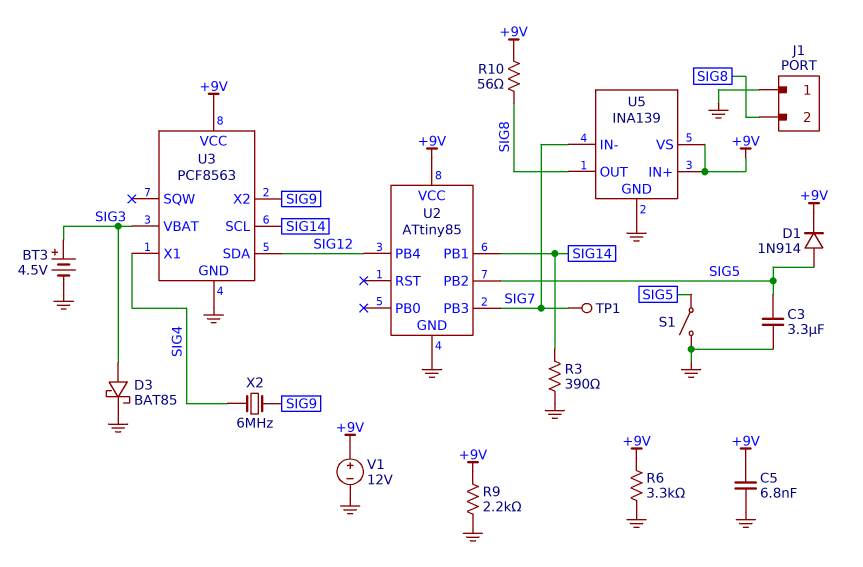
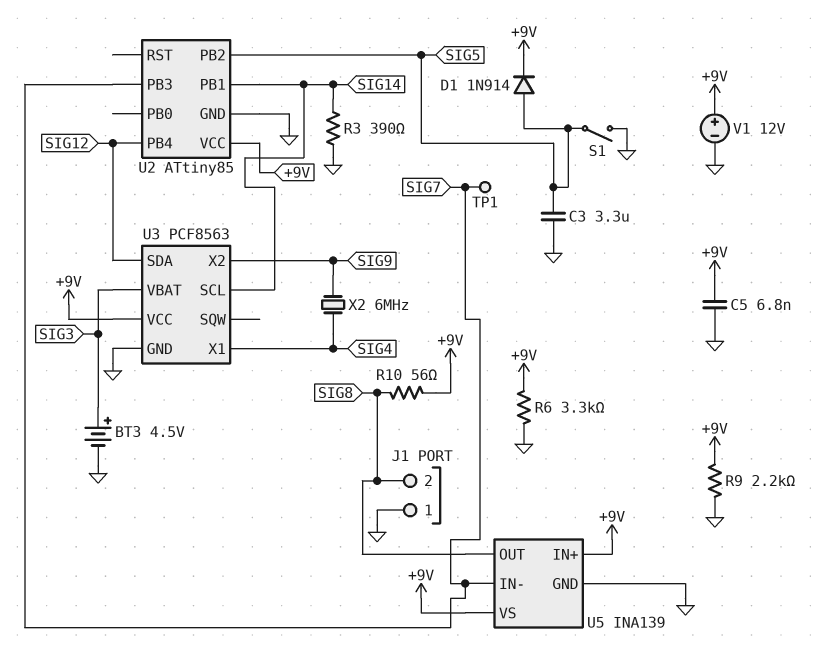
D3: schottky BAT85 (A SIG3, K GND) -> none

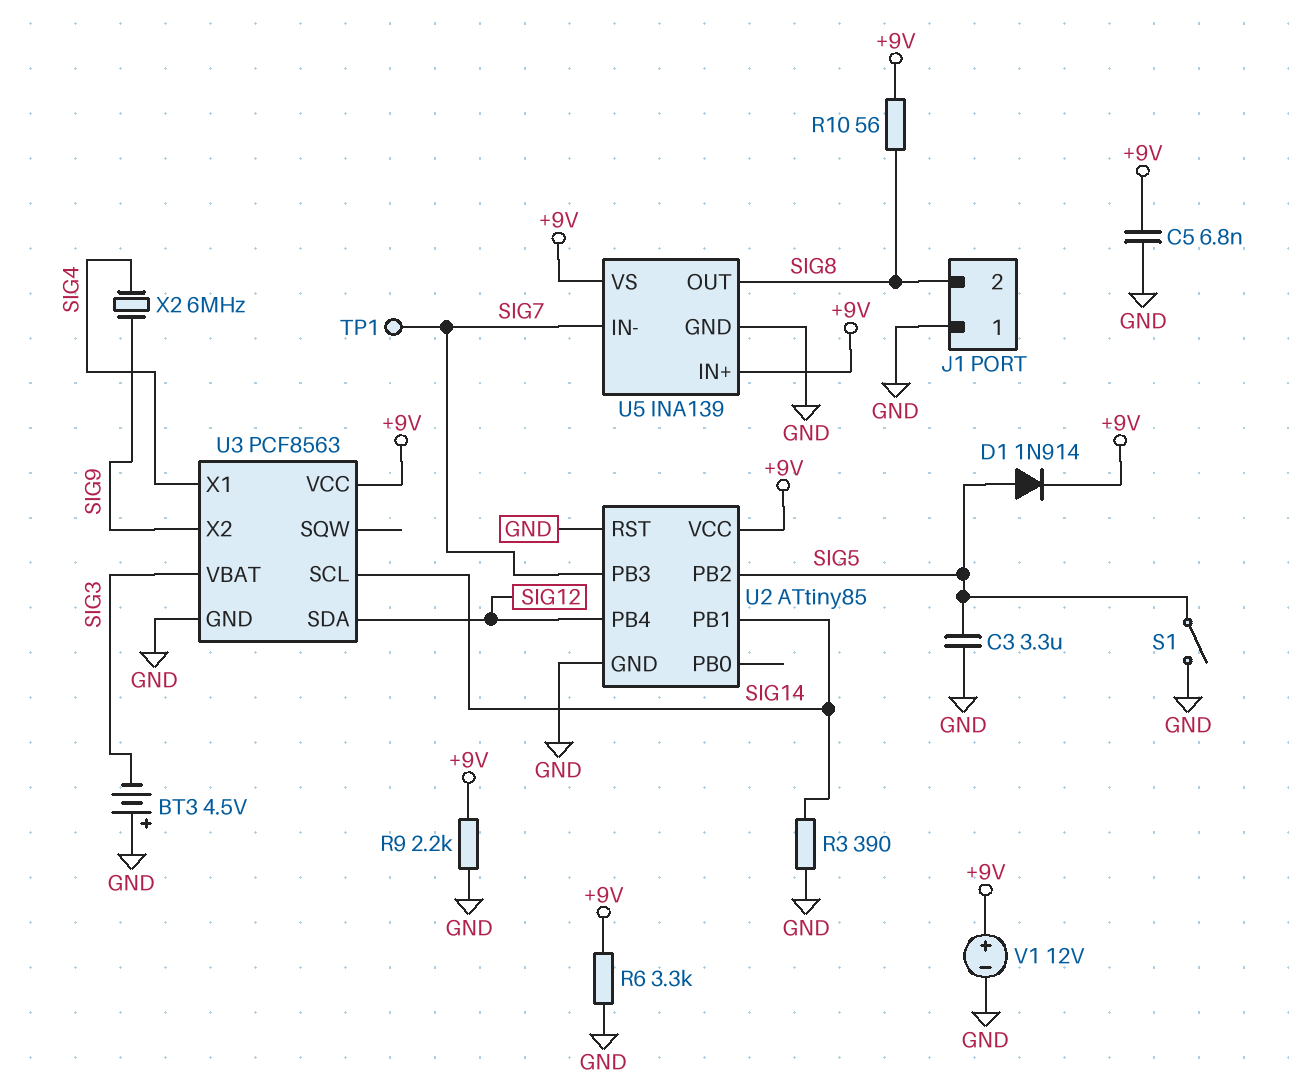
BT3: 4.5V (plus SIG3, minus GND) -> 4.5V (plus GND, minus SIG3)
U2 pin RST: none -> GND

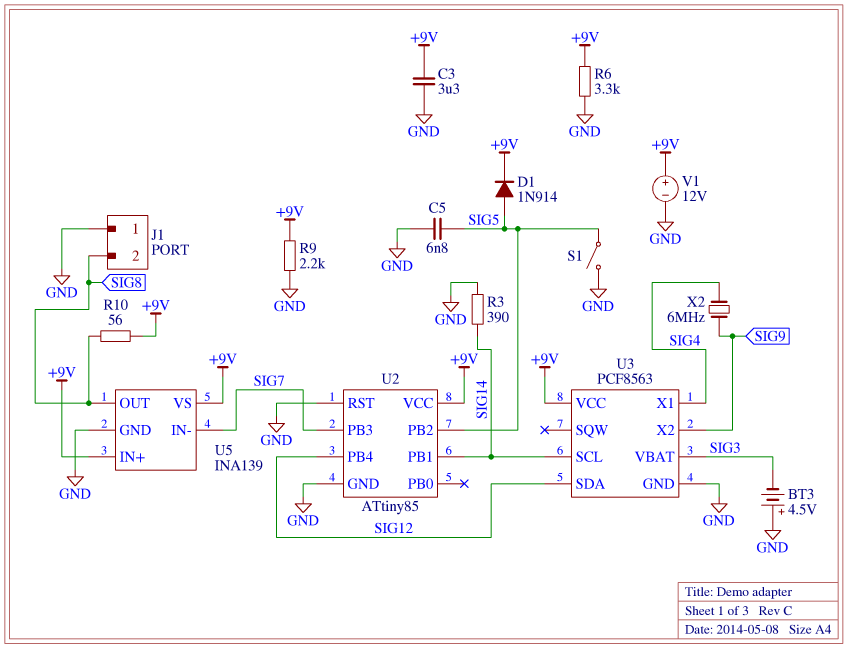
C3: 3.3uF (GND, SIG5) -> 3.3uF (+9V, GND)
C5: 6.8nF (+9V, GND) -> 6.8nF (GND, SIG5)
TP1: test point (SIG7) -> none

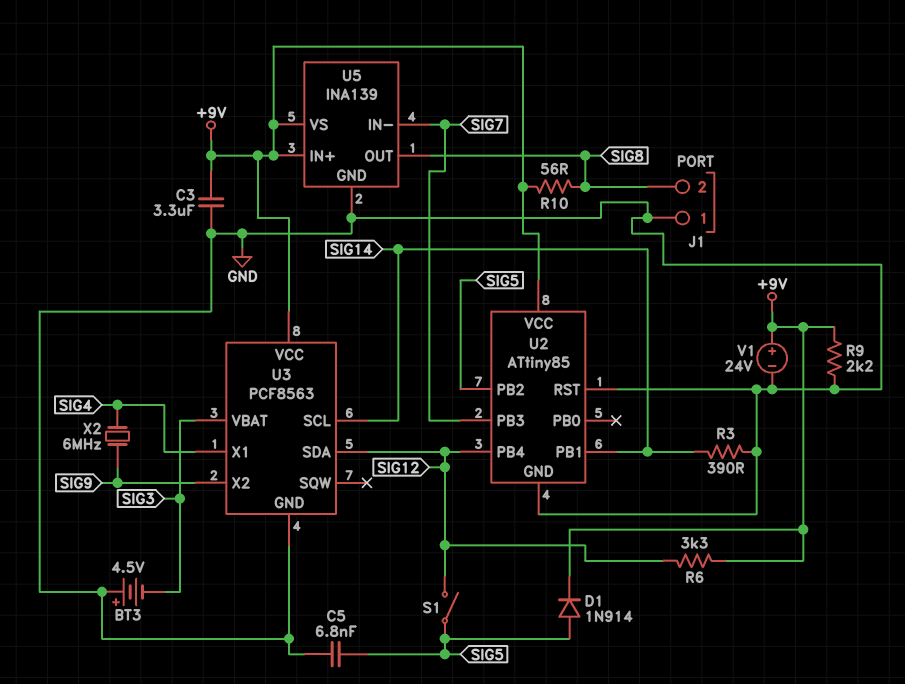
R6: 3.3k (+9V, GND) -> 3.3k (+9V, SIG12)
S1: switch (GND, SIG5) -> switch (SIG5, SIG12)
V1: 12V (plus +9V, minus GND) -> 24V (plus +9V, minus GND)

